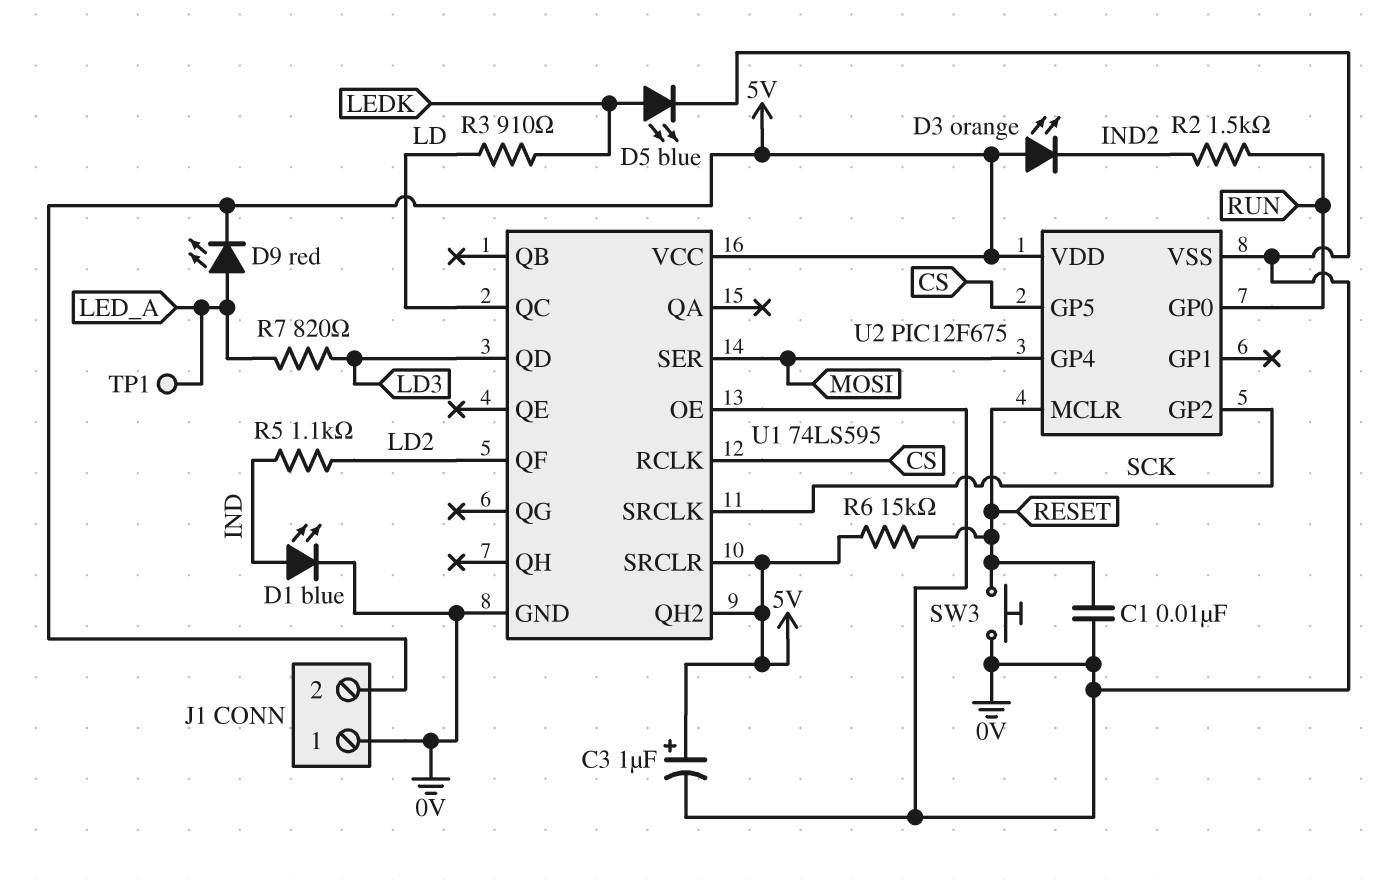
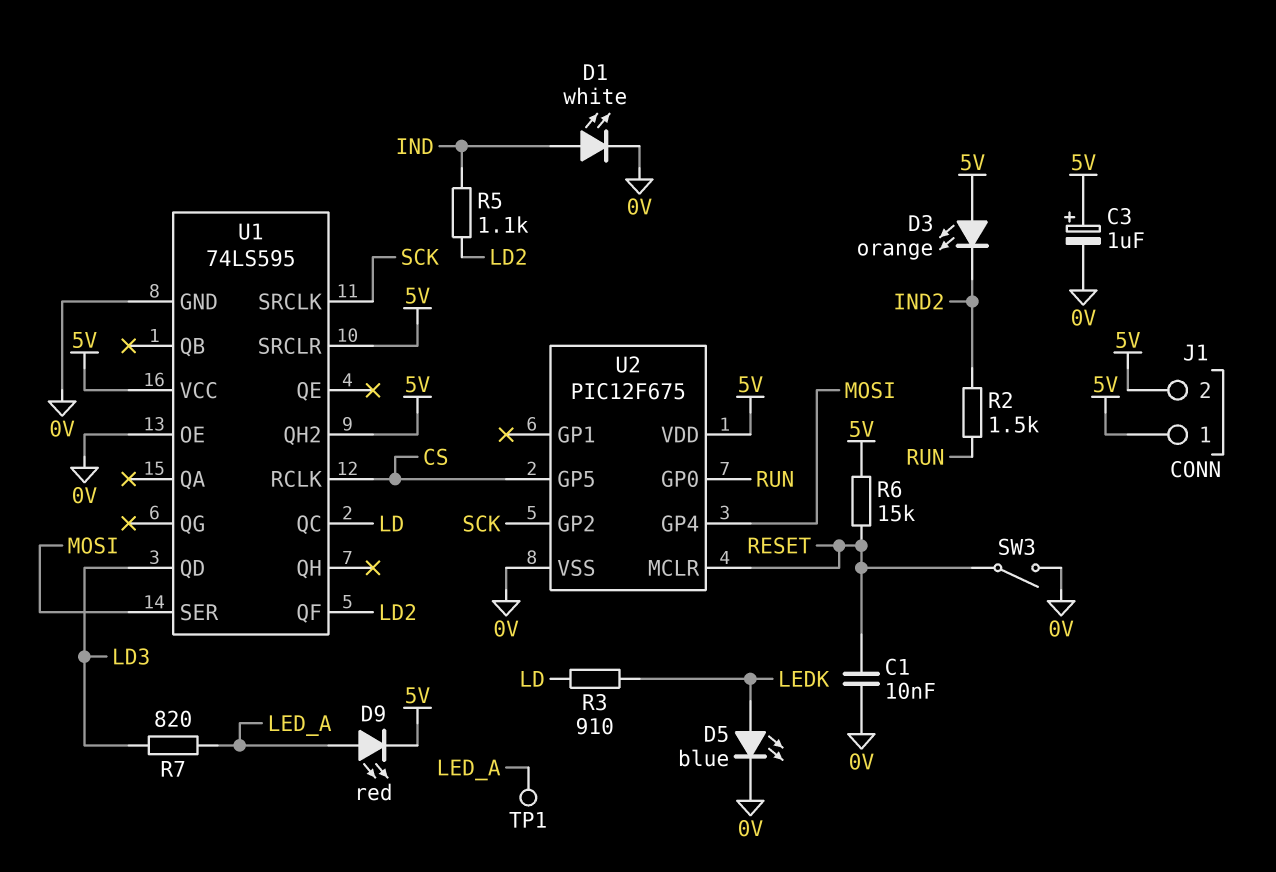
D1: LED blue (A IND, K 0V) -> LED white (A IND, K 0V)
J1 pin 1: 0V -> 5V
SW3: button (0V, RESET) -> switch (0V, RESET)

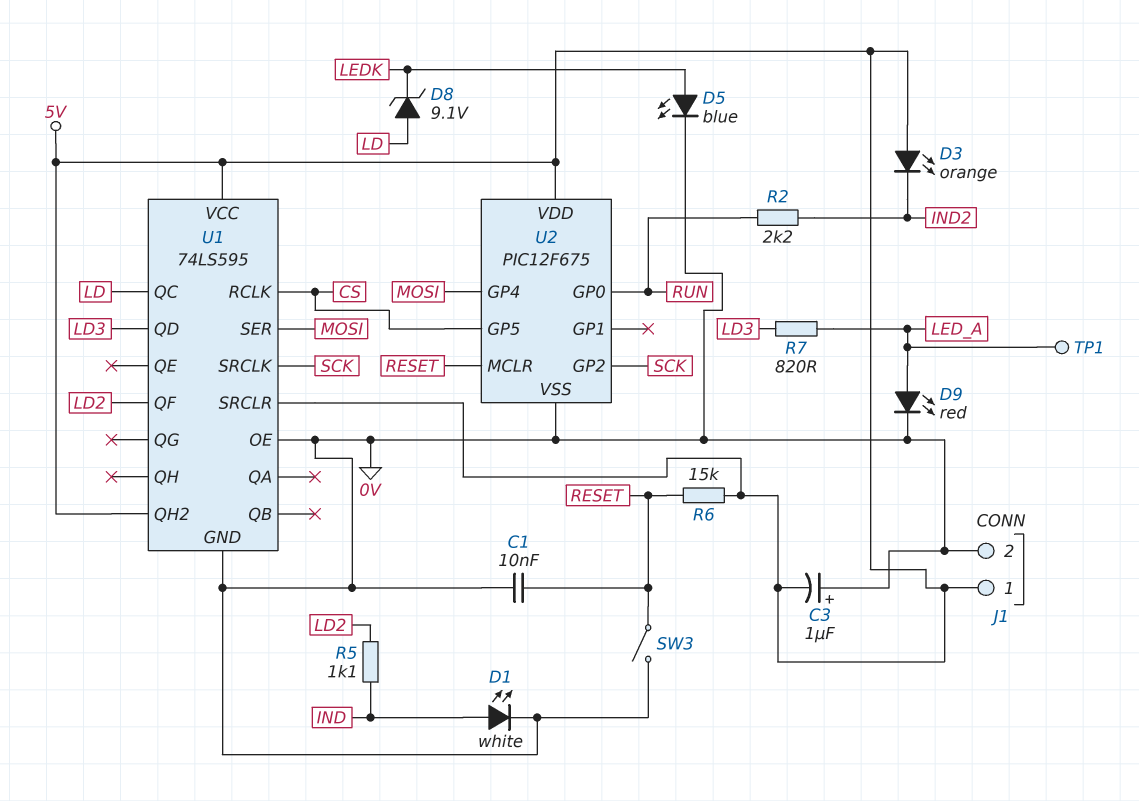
C3: 1uF (plus 5V, minus 0V) -> 1uF (plus 0V, minus 5V)
D8: none -> zener 9.1V (A LD, K LEDK)
D9: LED red (A LED_A, K 5V) -> LED red (A LED_A, K 0V)
J1 pin 2: 5V -> 0V
R2: 1.5k (IND2, RUN) -> 2.2k (IND2, RUN)
R3: 910 (LD, LEDK) -> none

